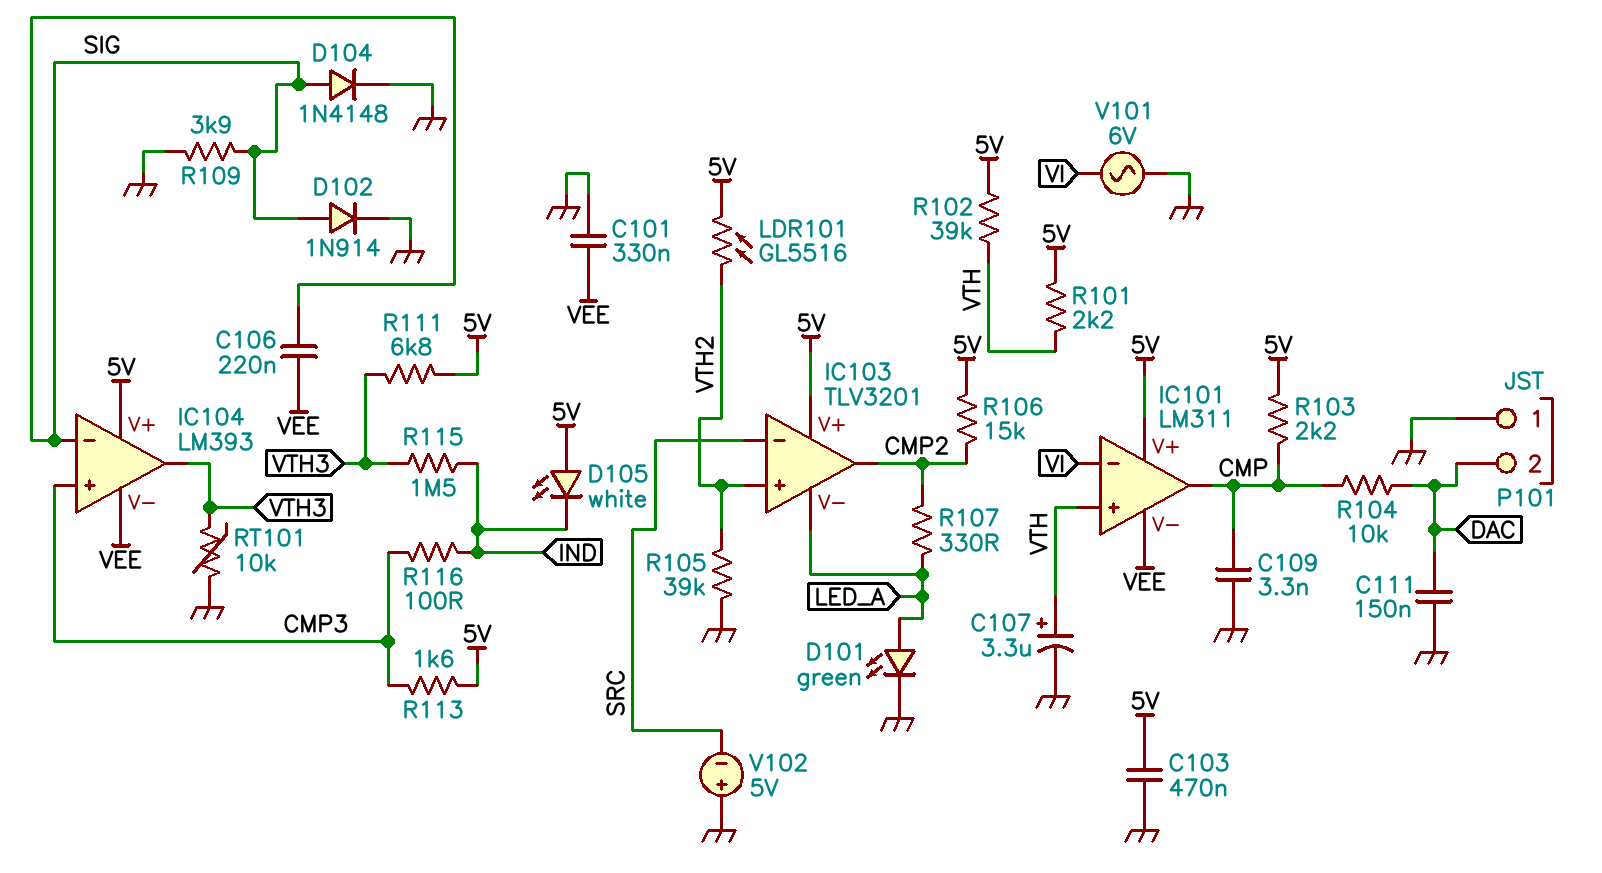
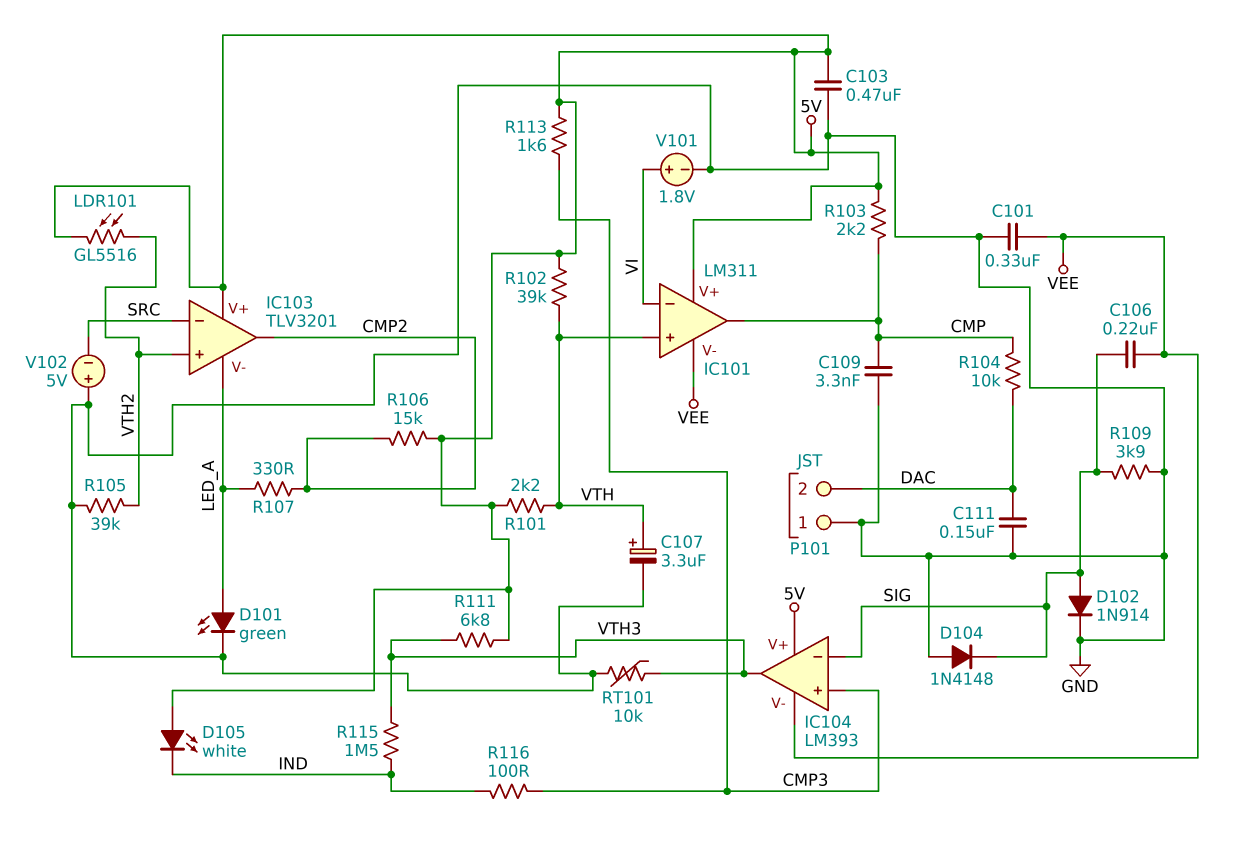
D104: diode 1N4148 (A SIG, K GND) -> diode 1N4148 (A GND, K SIG)
V101: AC 6V (GND, VI) -> 1.8V (plus VI, minus GND)

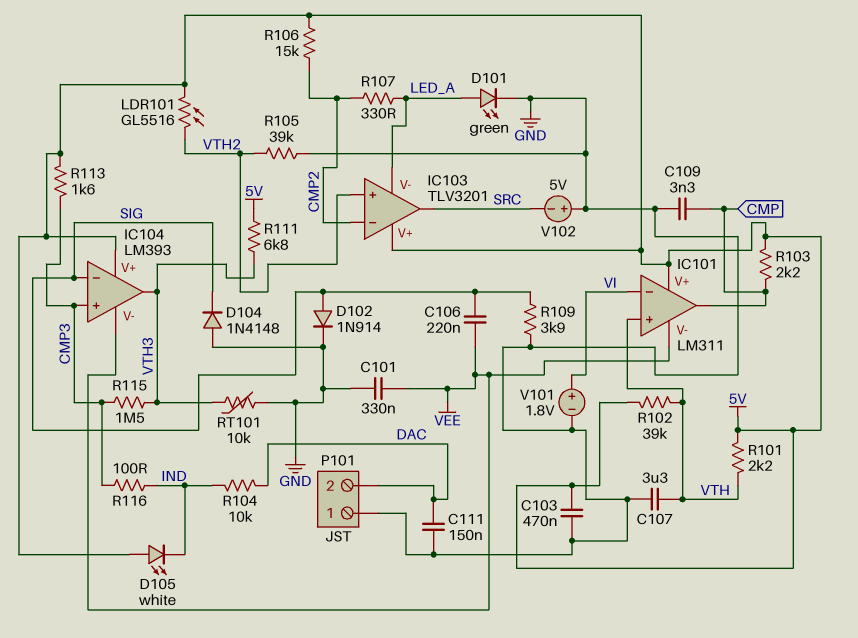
C107: 3.3uF (plus VTH, minus GND) -> 3.3uF (GND, VTH)
IC103 pin in-: SRC -> CMP2
IC103 pin out: CMP2 -> SRC
R104: 10k (CMP, DAC) -> 10k (DAC, IND)
R115: 1.5M (IND, VTH3) -> 1.5M (CMP3, VTH3)

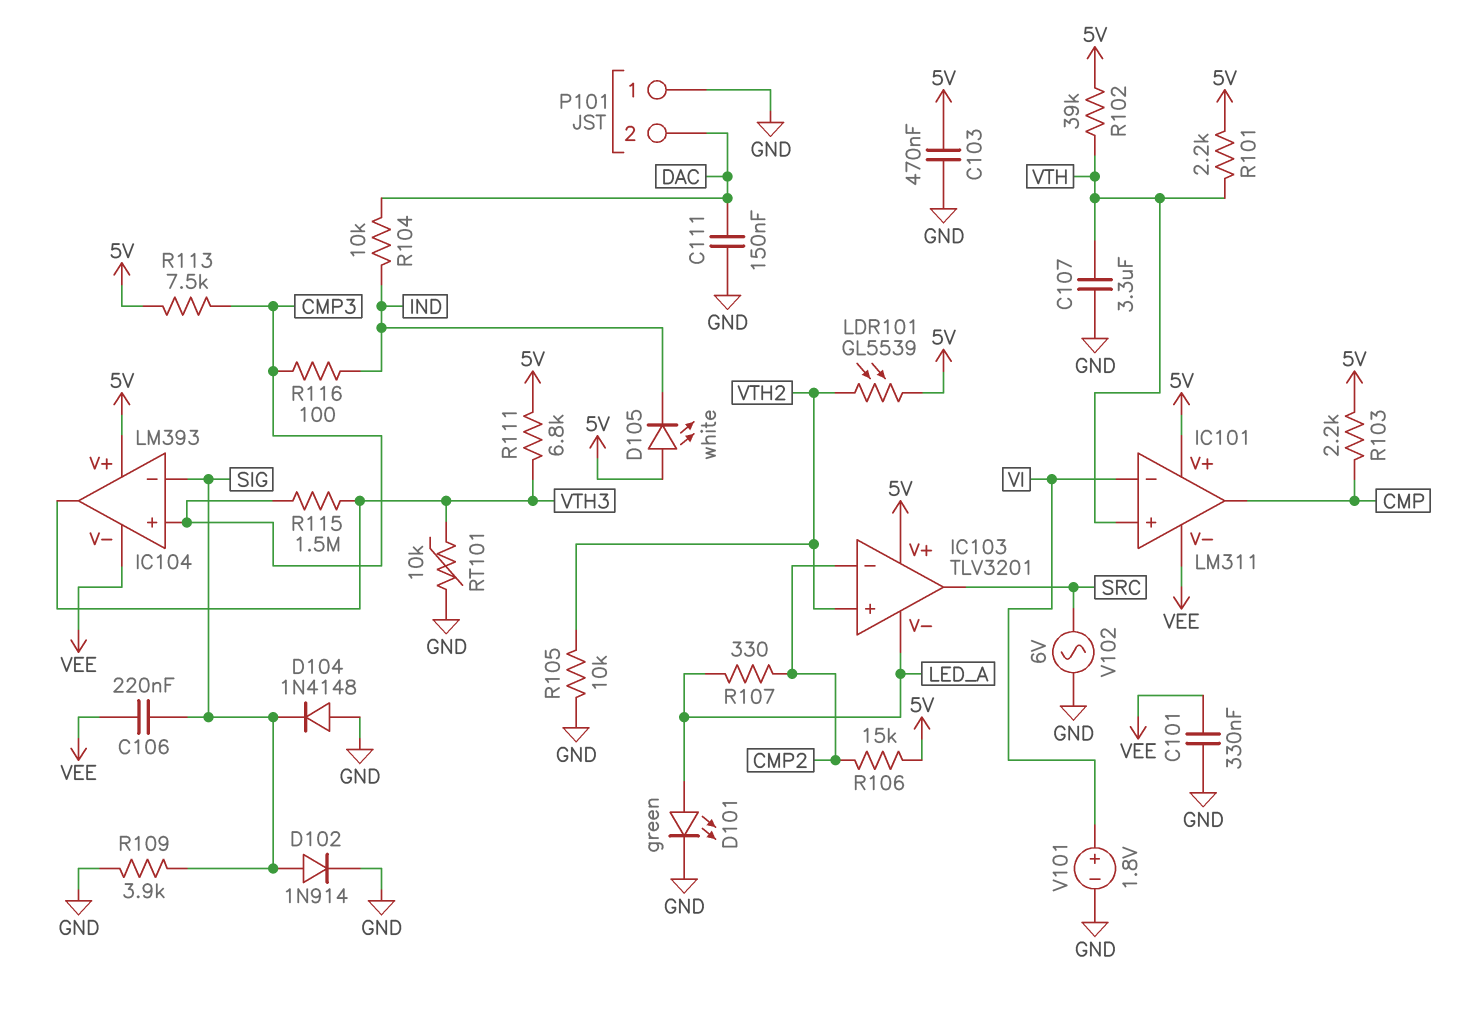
C109: 3.3nF (CMP, GND) -> none
LDR101: GL5516 (5V, VTH2) -> GL5539 (5V, VTH2)
R105: 39k (GND, VTH2) -> 10k (GND, VTH2)
R113: 1.6k (5V, CMP3) -> 7.5k (5V, CMP3)
V102: 5V (plus GND, minus SRC) -> AC 6V (GND, SRC)

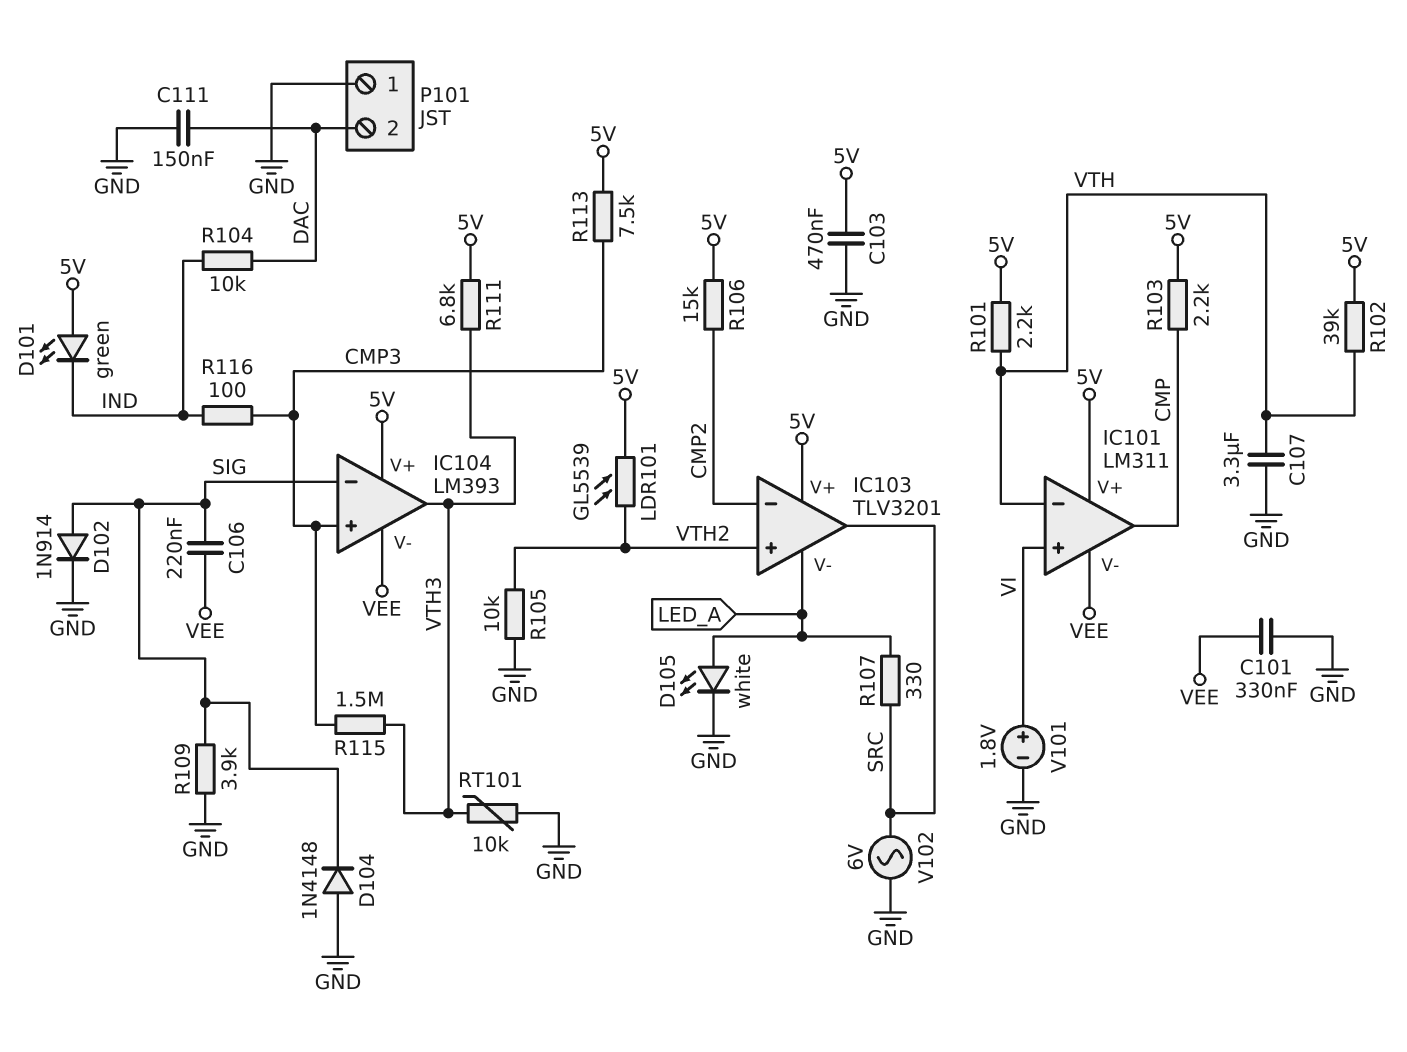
D101: LED green (A LED_A, K GND) -> LED green (A 5V, K IND)
D105: LED white (A 5V, K IND) -> LED white (A LED_A, K GND)
IC101 pin in+: VTH -> VI
IC101 pin in-: VI -> VTH
R107: 330 (CMP2, LED_A) -> 330 (LED_A, SRC)

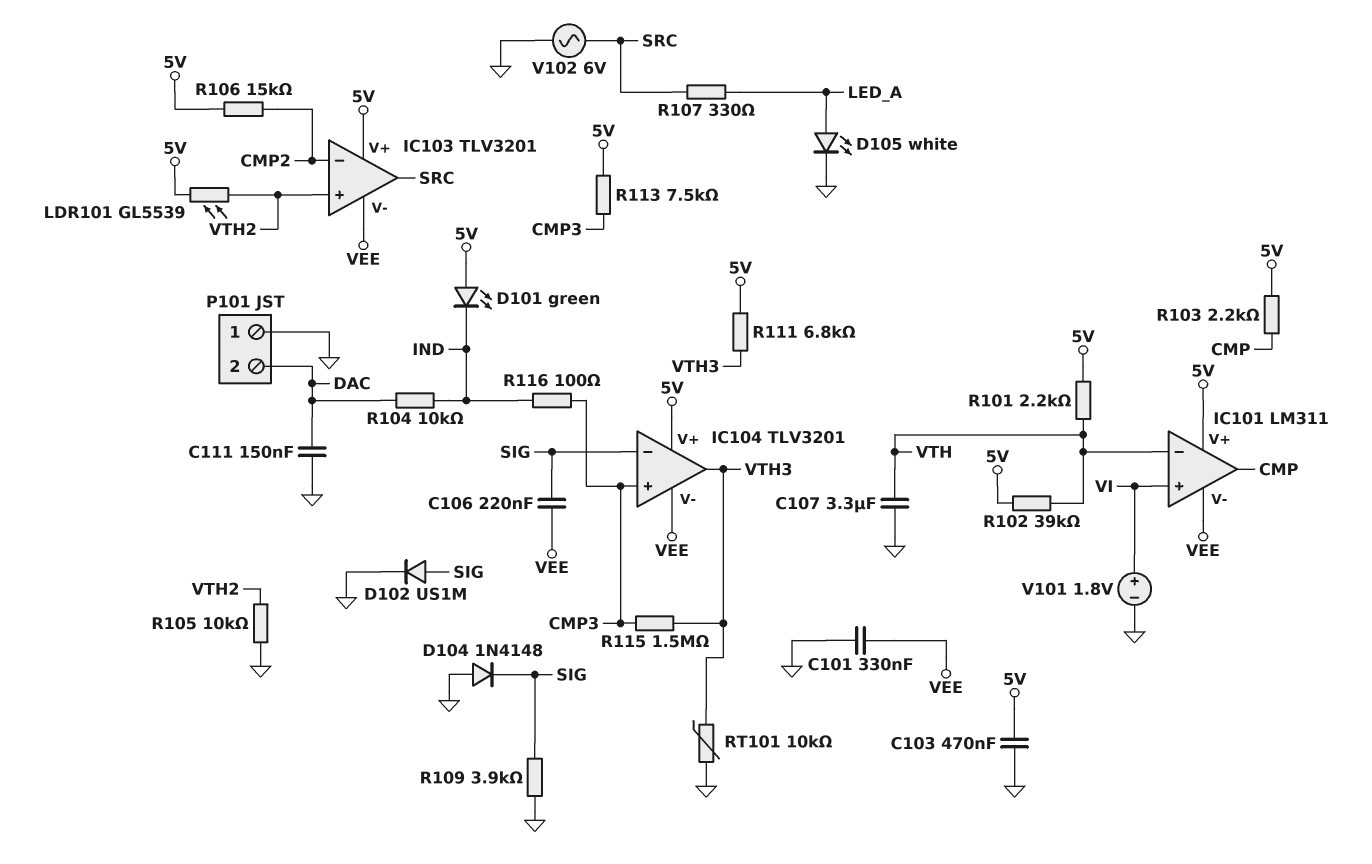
D102: diode 1N914 (A SIG, K GND) -> diode US1M (A SIG, K GND)
IC103 pin V-: LED_A -> VEE
IC104: LM393 -> TLV3201

